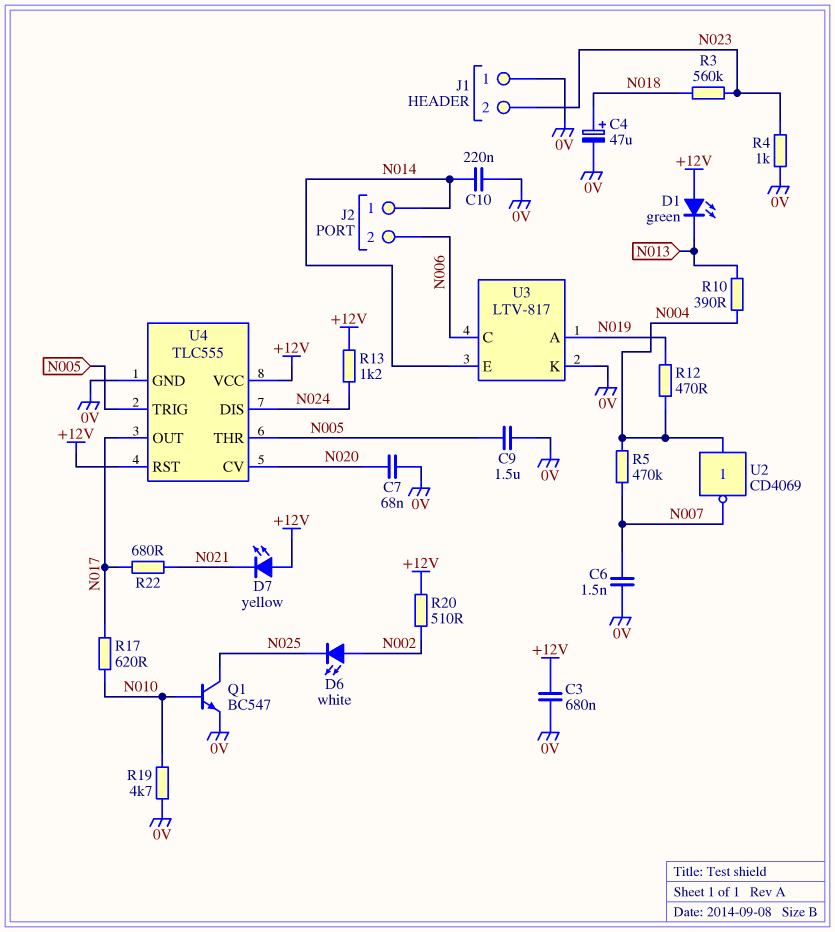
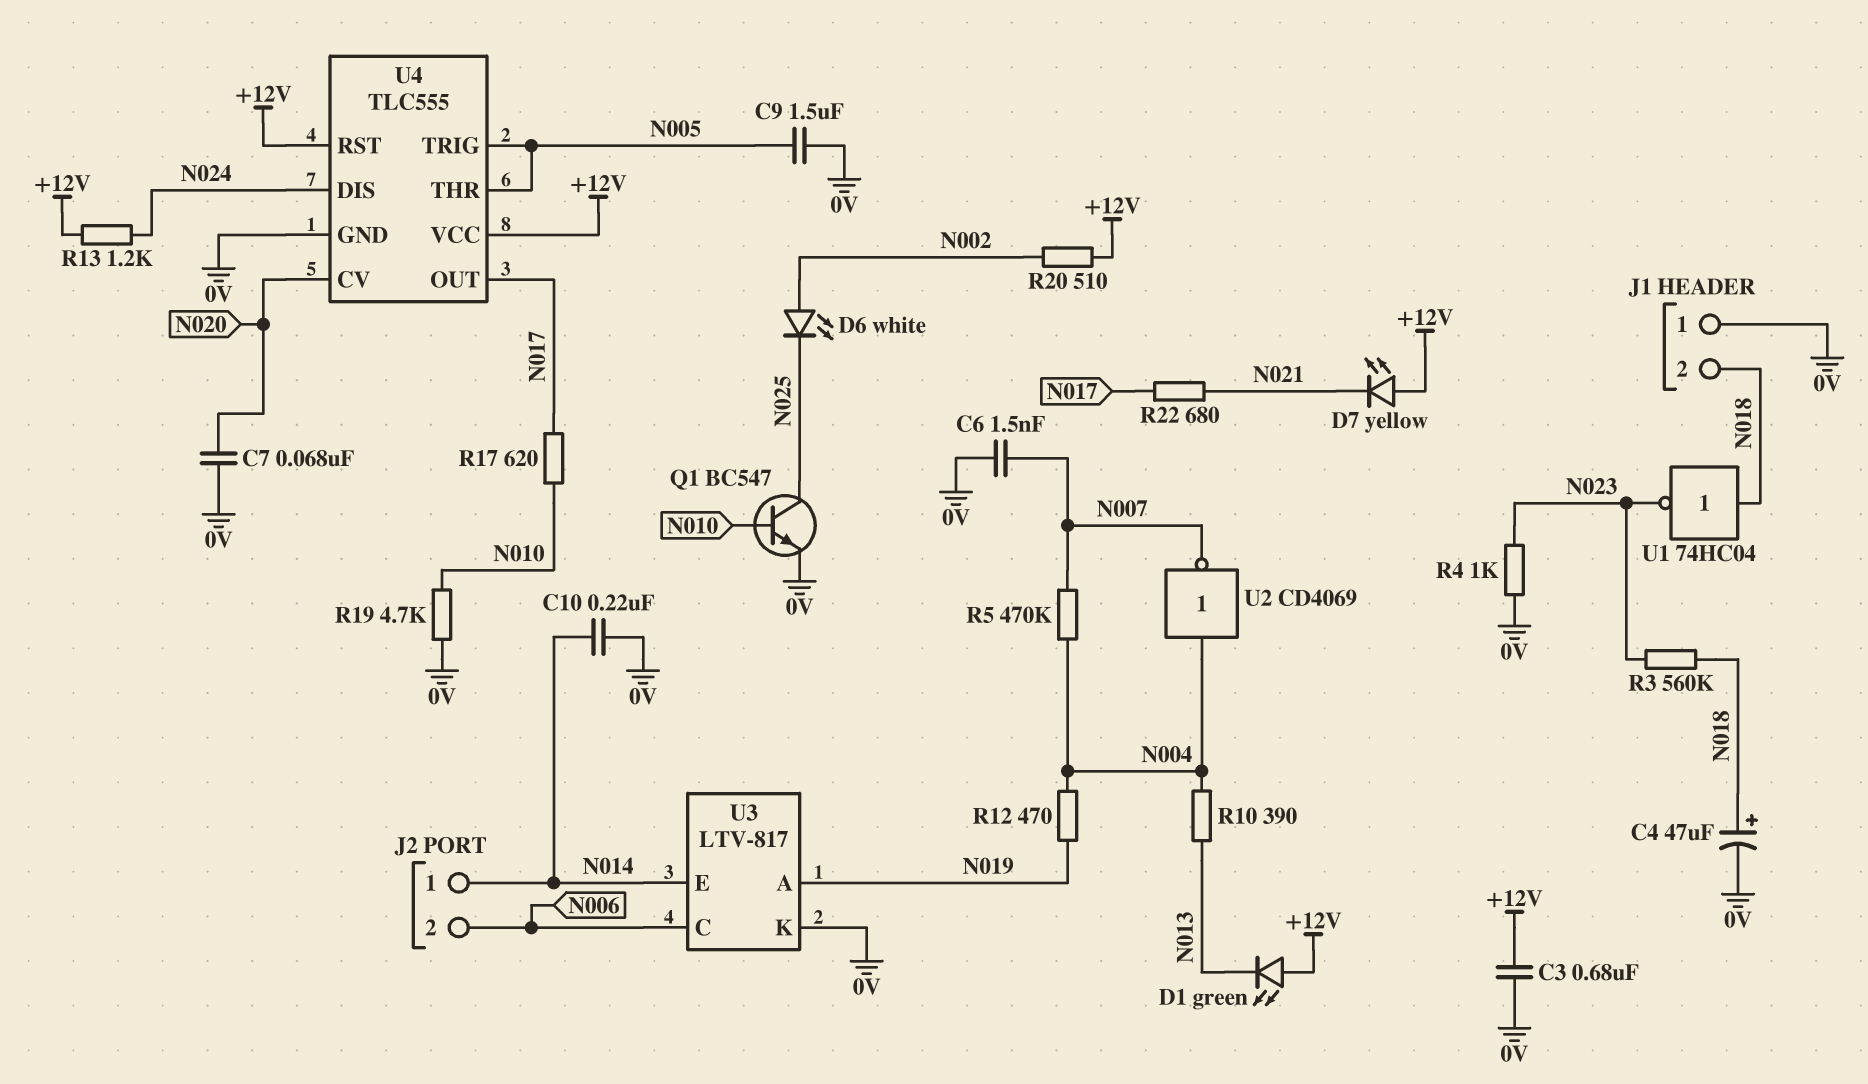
J1 pin 2: N023 -> N018
U1: none -> NOT 74HC04 (in N018, out N023)

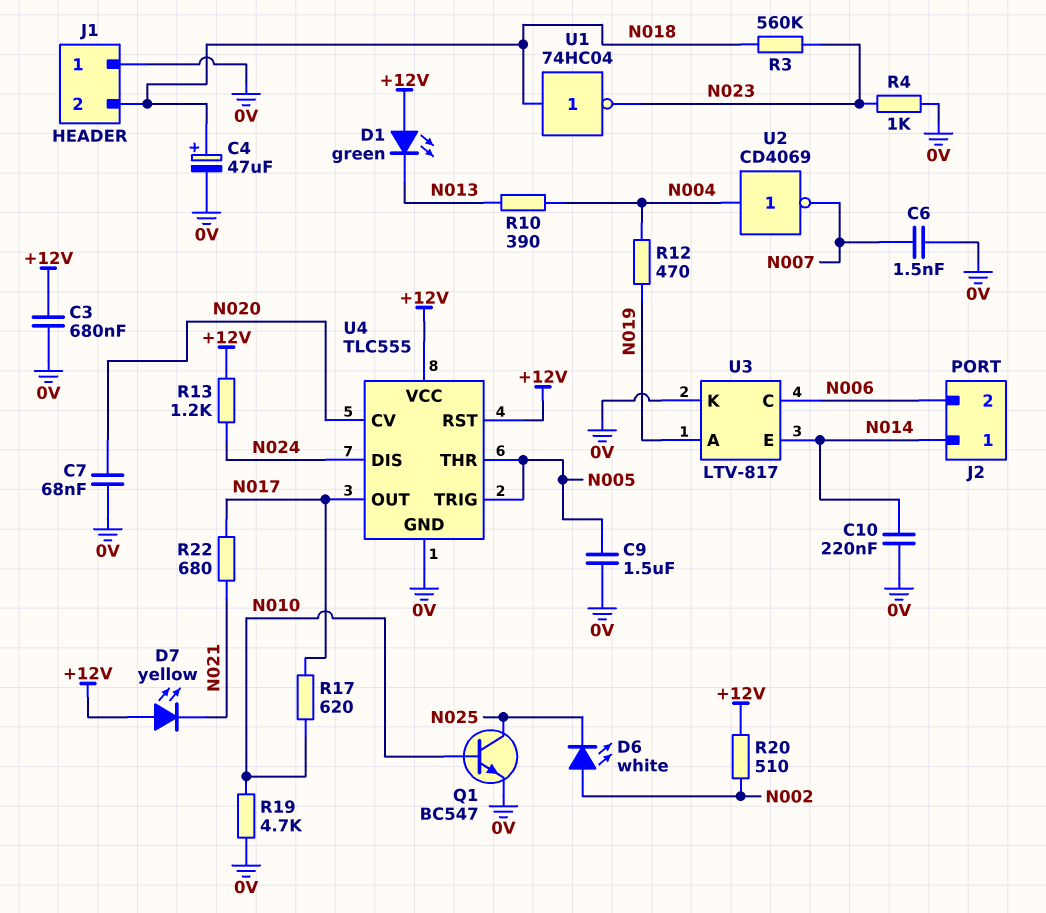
R5: 470k (N004, N007) -> none

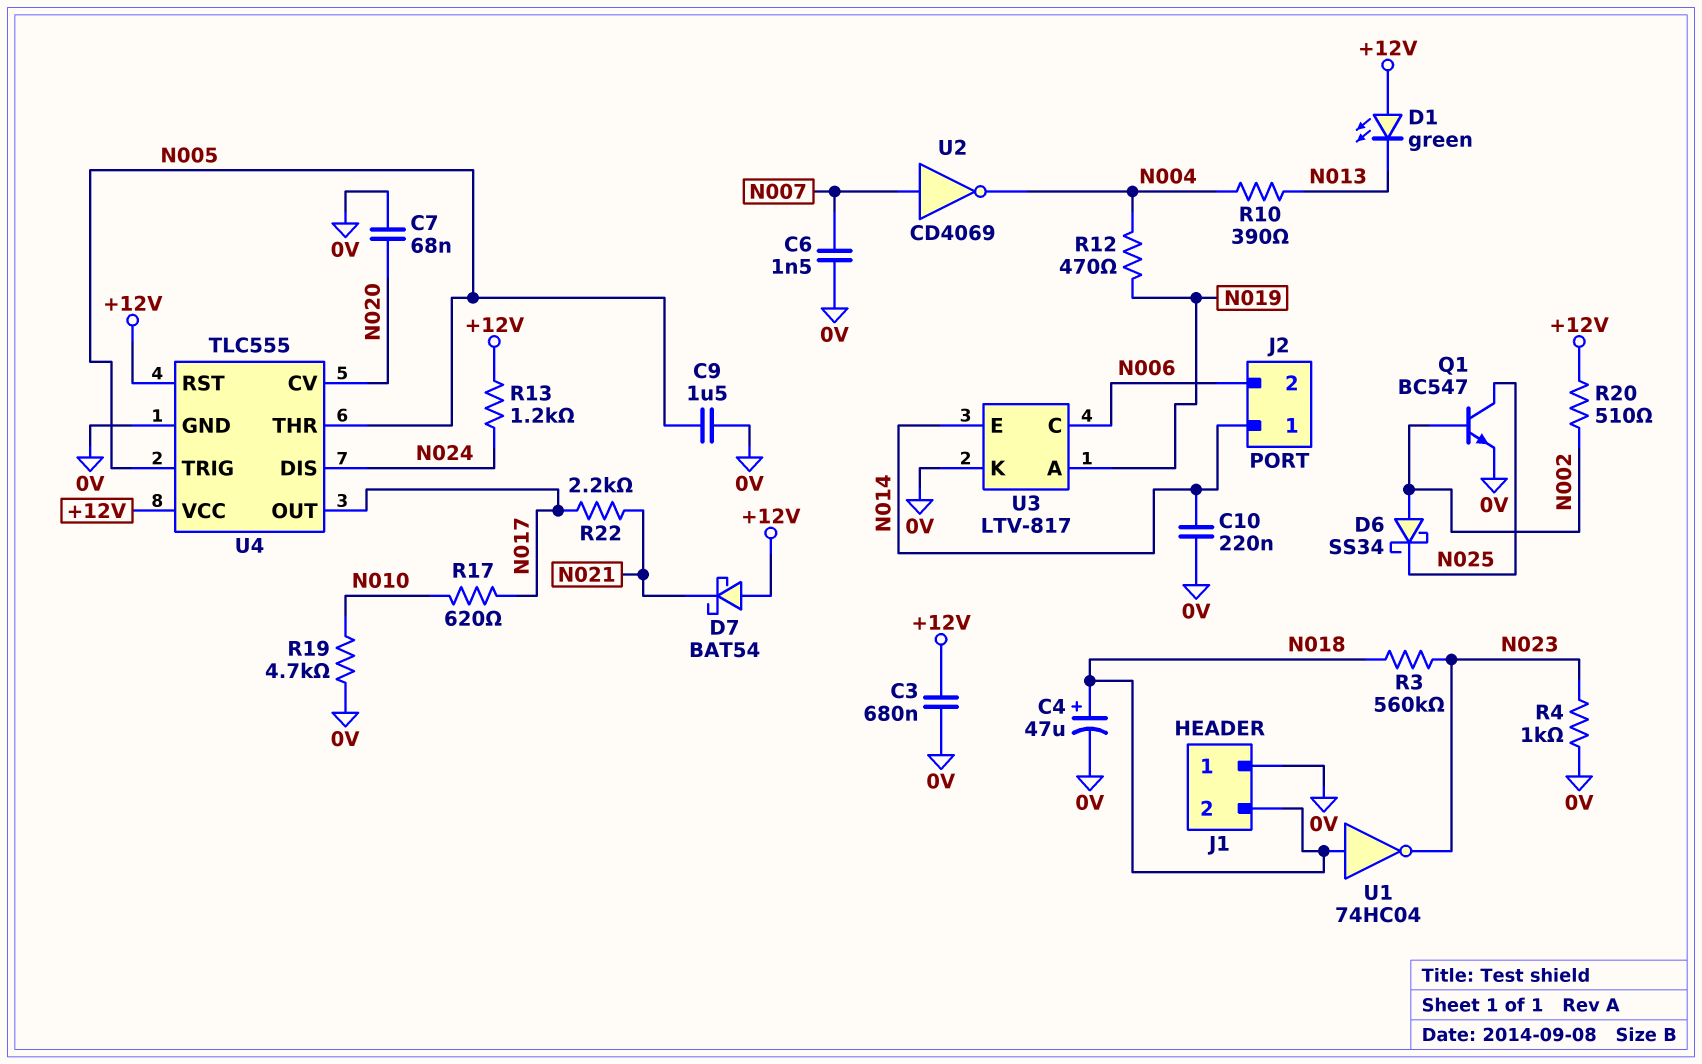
D6: LED white (A N002, K N025) -> schottky SS34 (A N002, K N025)
D7: LED yellow (A +12V, K N021) -> schottky BAT54 (A +12V, K N021)
Q1: NPN BC547 (B N010, C N025, E 0V) -> NPN BC547 (B N002, C N025, E 0V)
R22: 680 (N017, N021) -> 2.2k (N017, N021)
U2: NOT CD4069 (in N004, out N007) -> NOT CD4069 (in N007, out N004)

